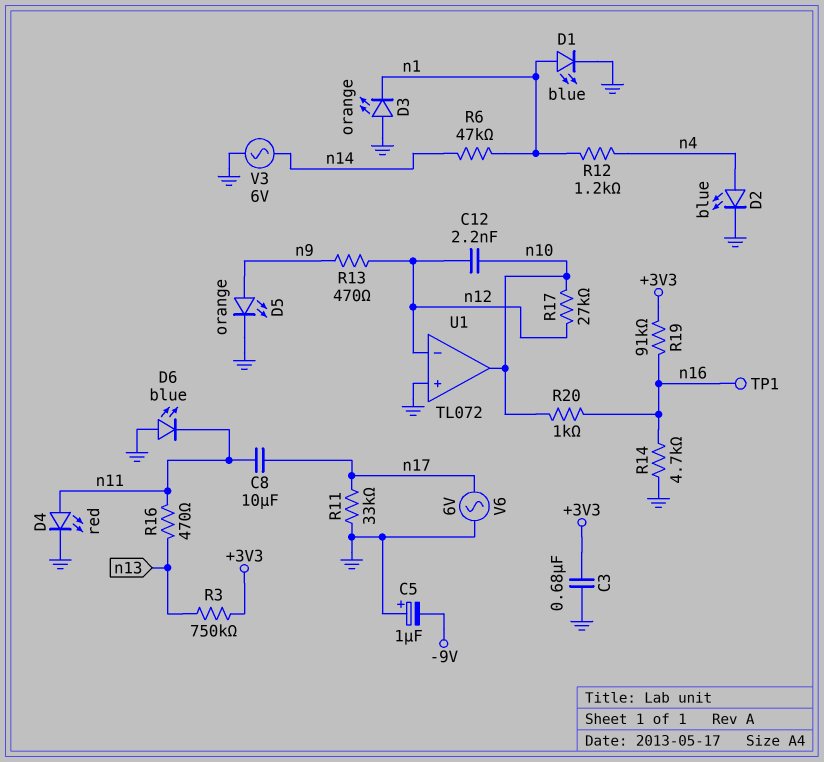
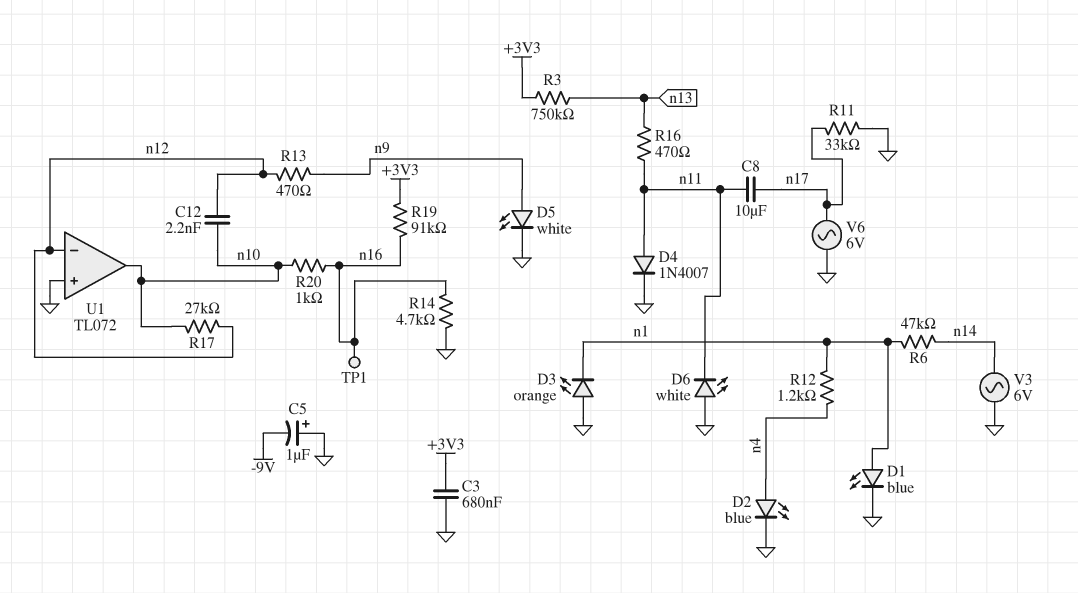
D4: LED red (A n11, K GND) -> diode 1N4007 (A n11, K GND)
D5: LED orange (A n9, K GND) -> LED white (A n9, K GND)
D6: LED blue (A GND, K n11) -> LED white (A GND, K n11)

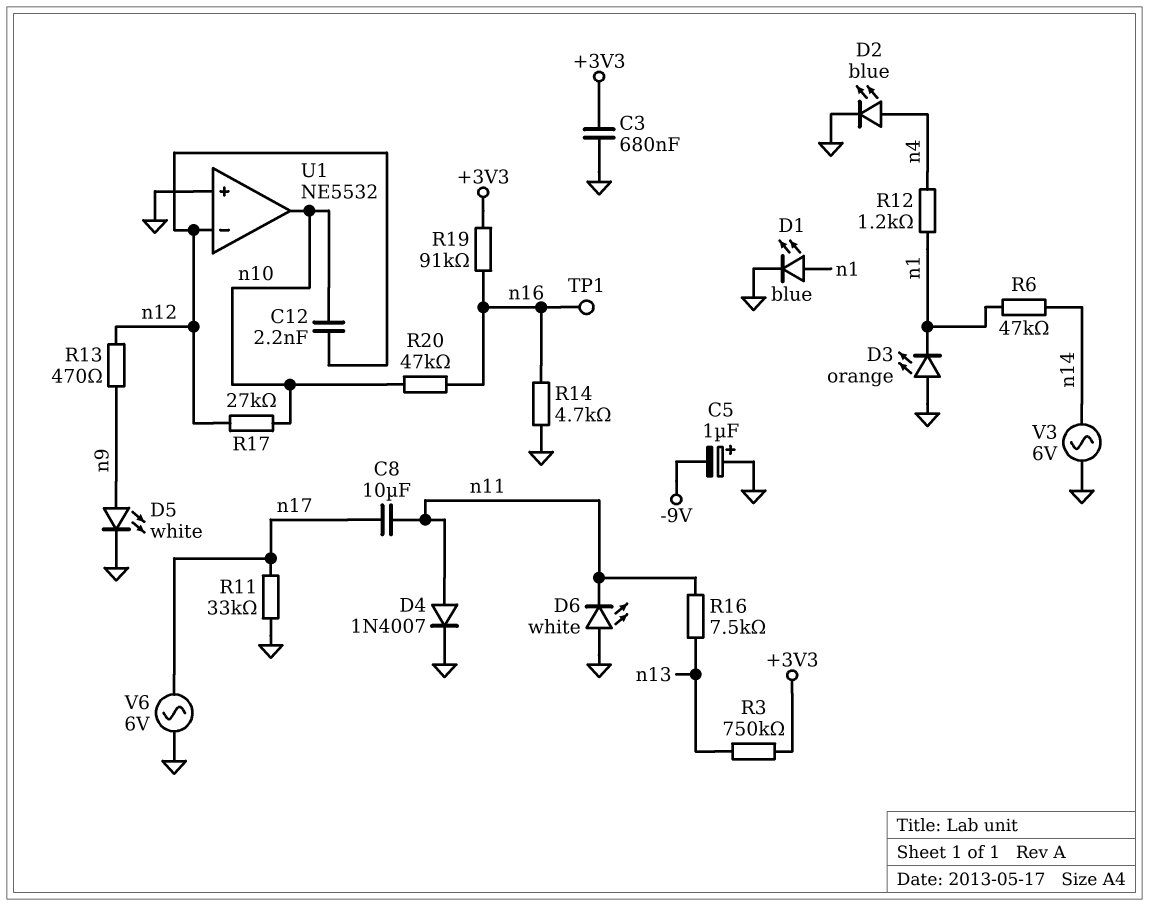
R16: 470 (n11, n13) -> 7.5k (n11, n13)
R20: 1k (n10, n16) -> 47k (n10, n16)
U1: TL072 -> NE5532

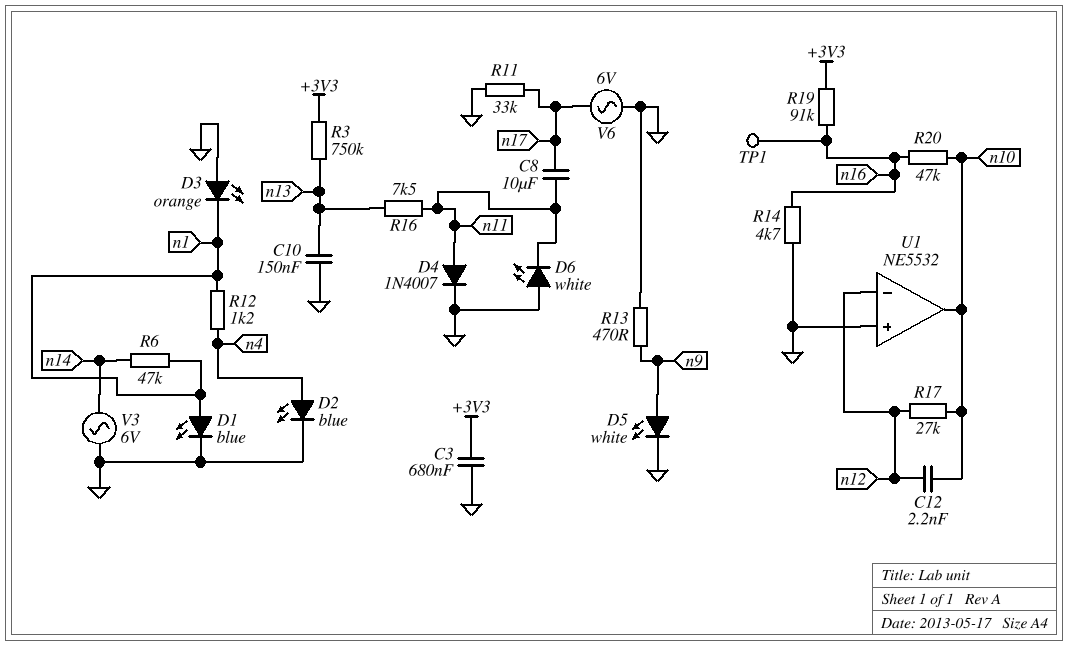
C5: 1uF (plus GND, minus -9V) -> none
C10: none -> 150nF (GND, n13)
R13: 470 (n9, n12) -> 470 (GND, n9)

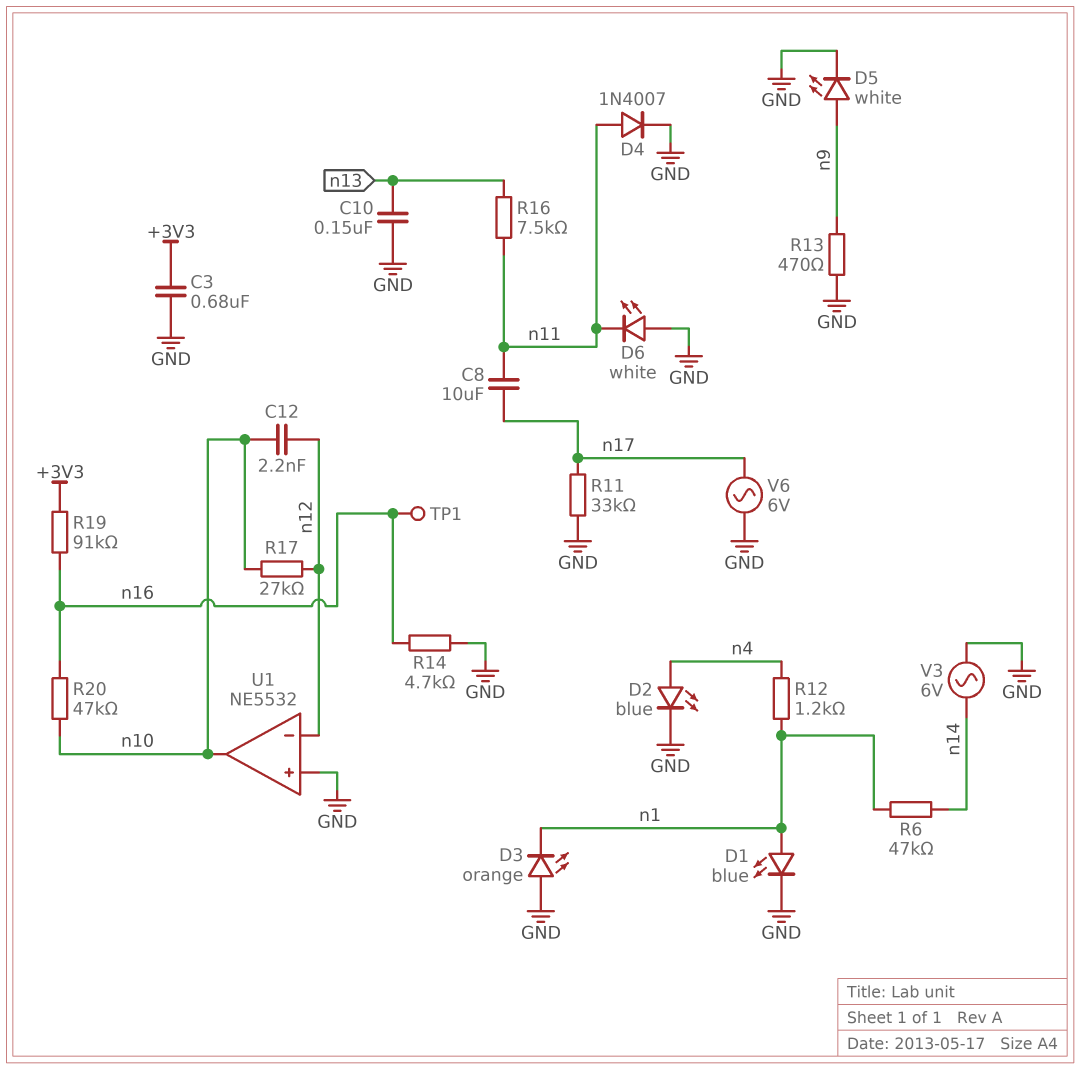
R3: 750k (+3V3, n13) -> none

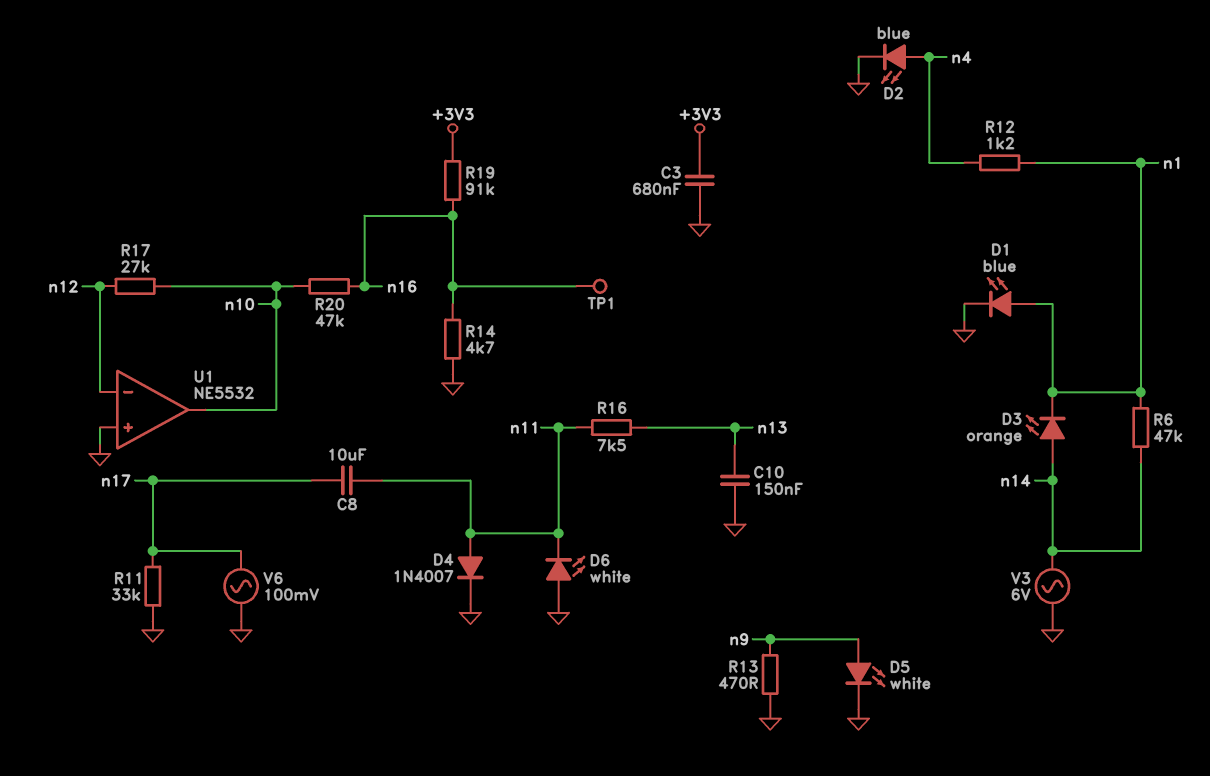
C12: 2.2nF (n10, n12) -> none
D3: LED orange (A GND, K n1) -> LED orange (A n14, K n1)
V6: AC 6V (GND, n17) -> AC 100mV (GND, n17)

